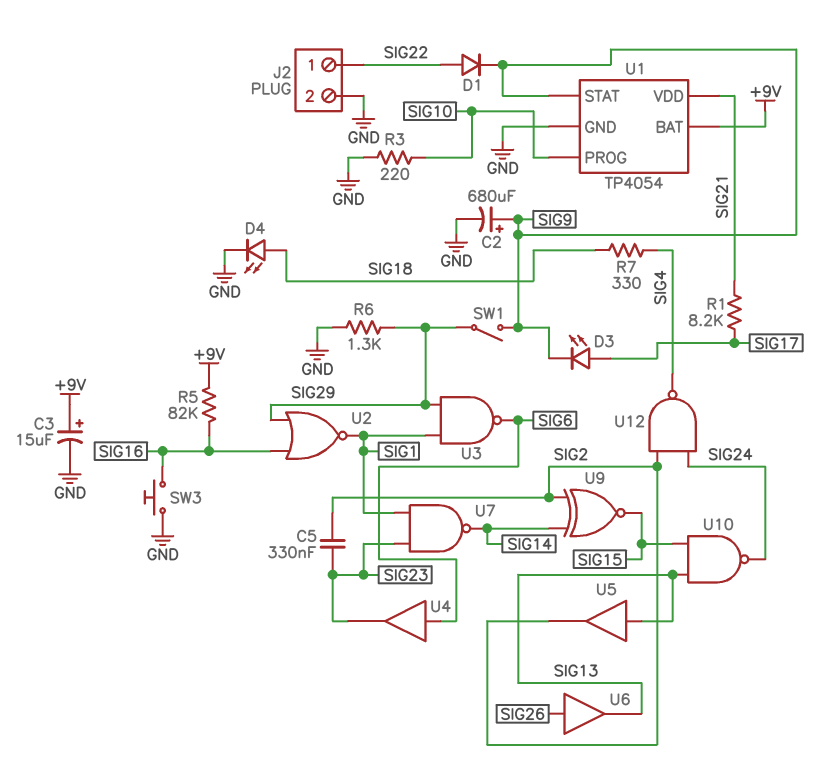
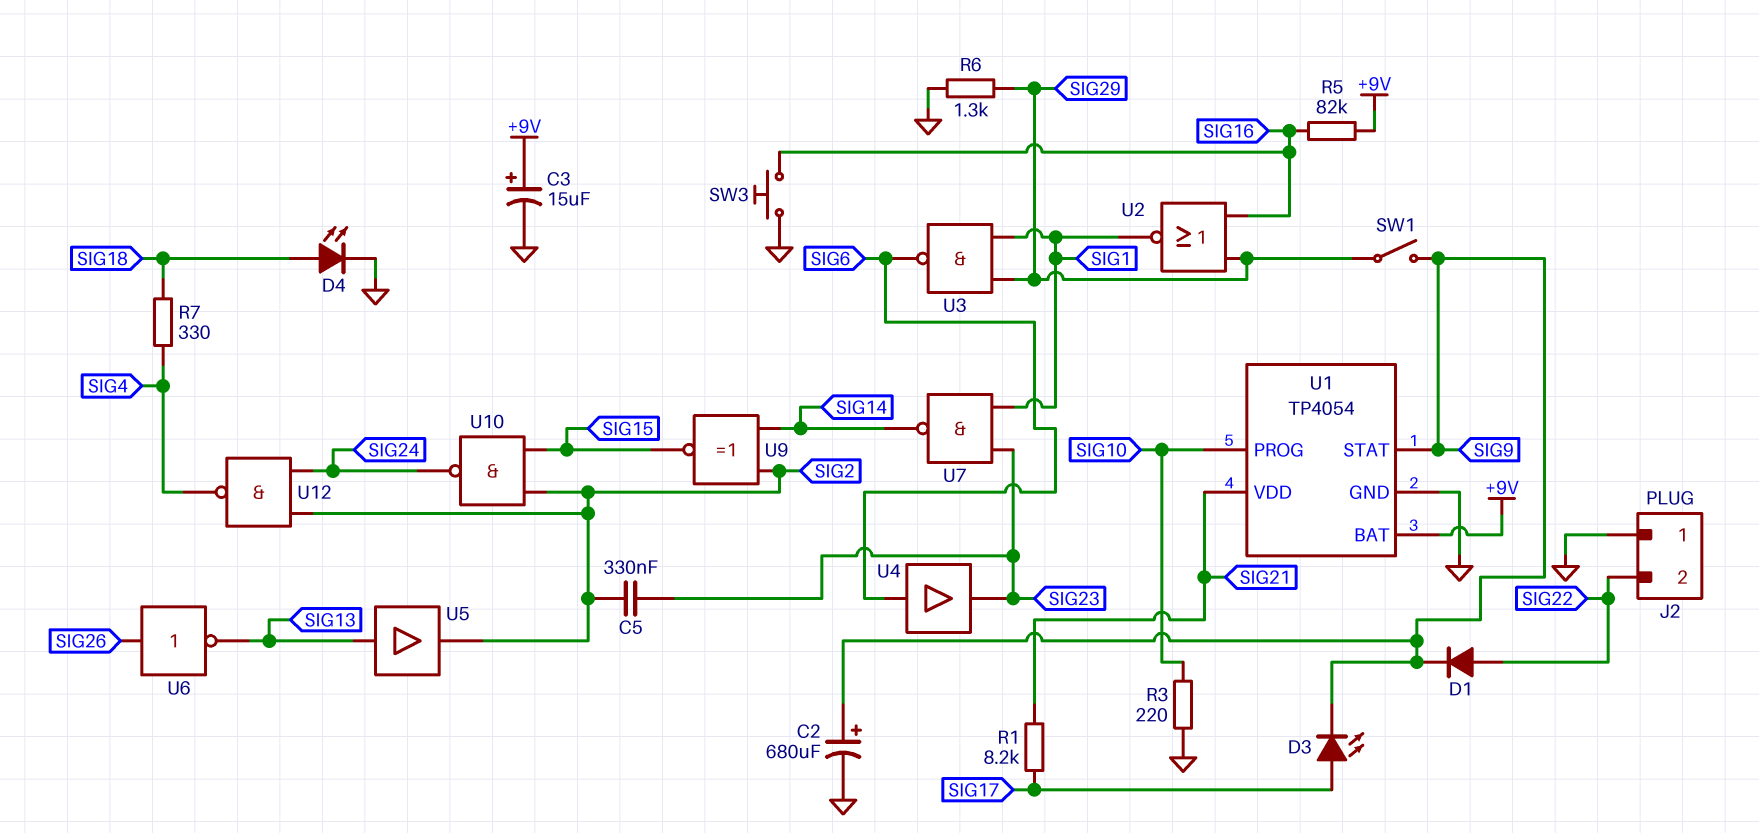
J2 pin 1: SIG22 -> GND
J2 pin 2: GND -> SIG22
U6: buffer (in SIG26, out SIG13) -> NOT (in SIG26, out SIG13)
U10: NAND (in SIG13, in SIG15, out SIG24) -> NAND (in SIG2, in SIG15, out SIG24)

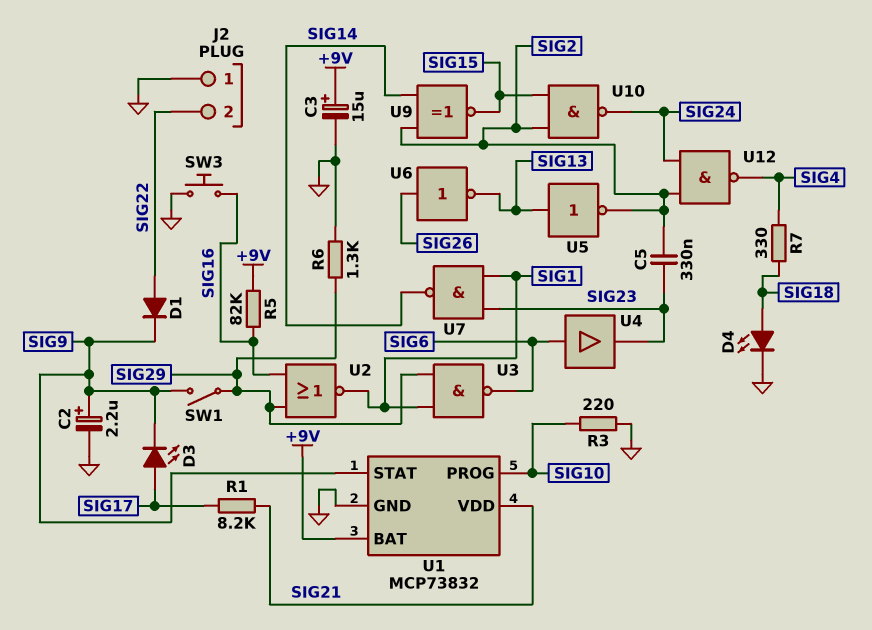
C2: 680uF (plus SIG9, minus GND) -> 2.2uF (plus SIG9, minus GND)
U1: TP4054 -> MCP73832
U5: buffer (in SIG13, out SIG2) -> NOT (in SIG13, out SIG2)

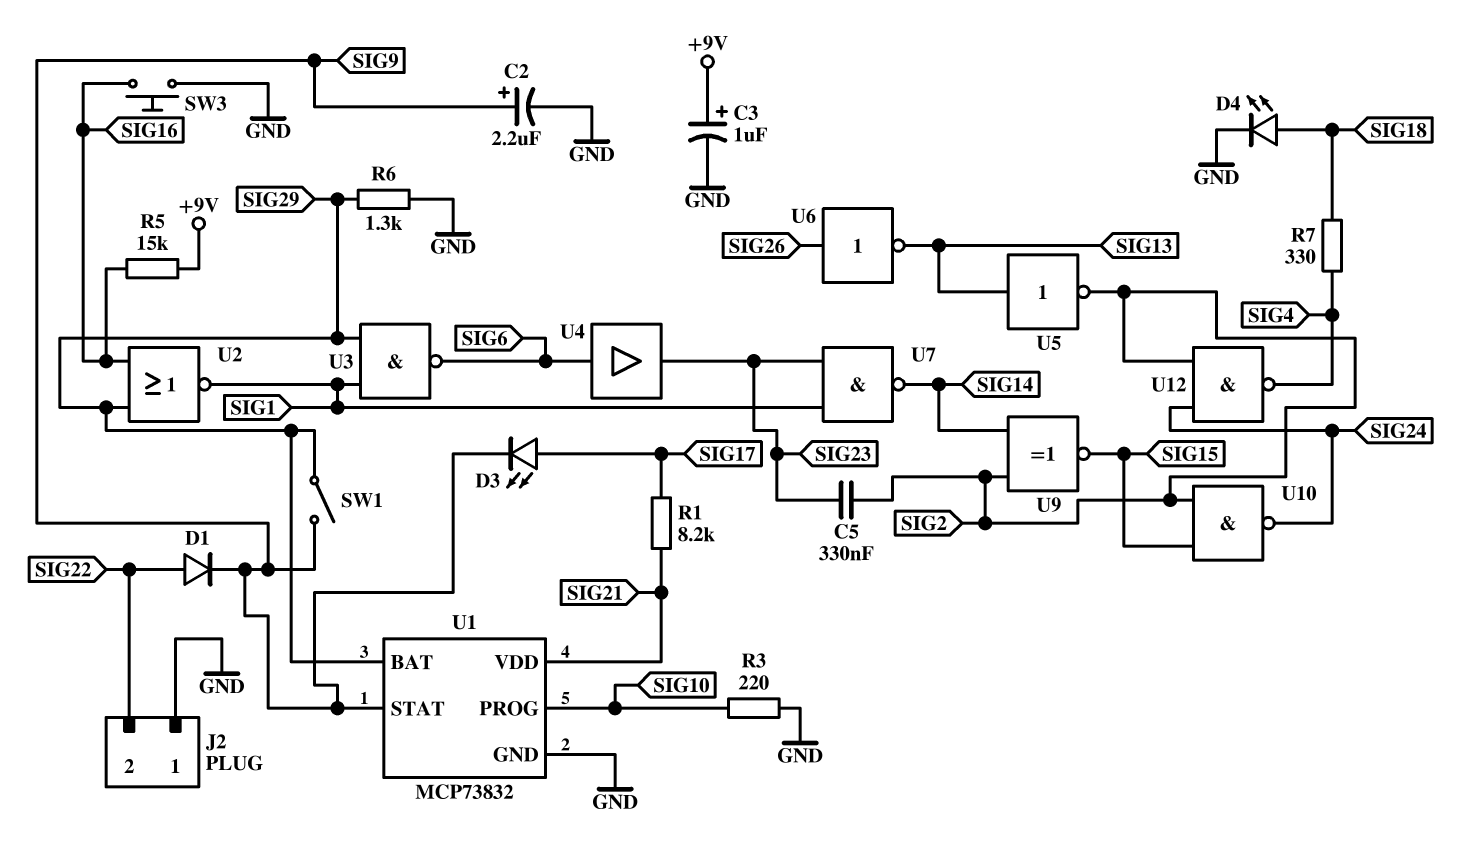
C3: 15uF (plus +9V, minus GND) -> 1uF (plus +9V, minus GND)
R5: 82k (+9V, SIG16) -> 15k (+9V, SIG16)
U1 pin BAT: +9V -> SIG29

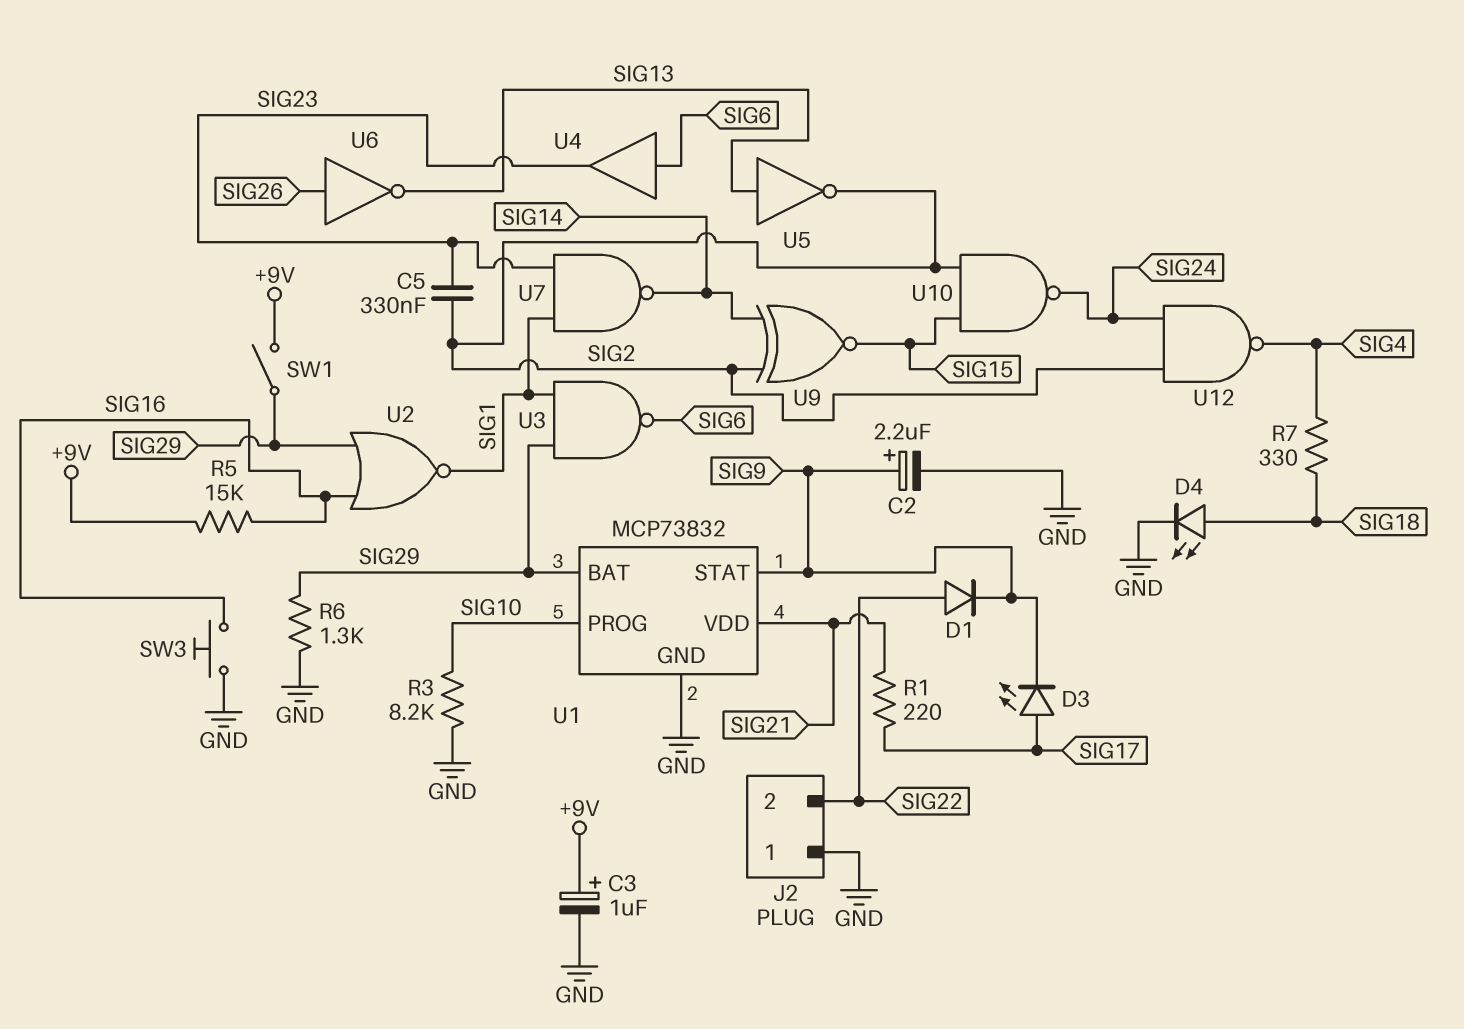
R1: 8.2k (SIG17, SIG21) -> 220 (SIG17, SIG21)
R3: 220 (GND, SIG10) -> 8.2k (GND, SIG10)
SW1: switch (SIG9, SIG29) -> switch (+9V, SIG29)

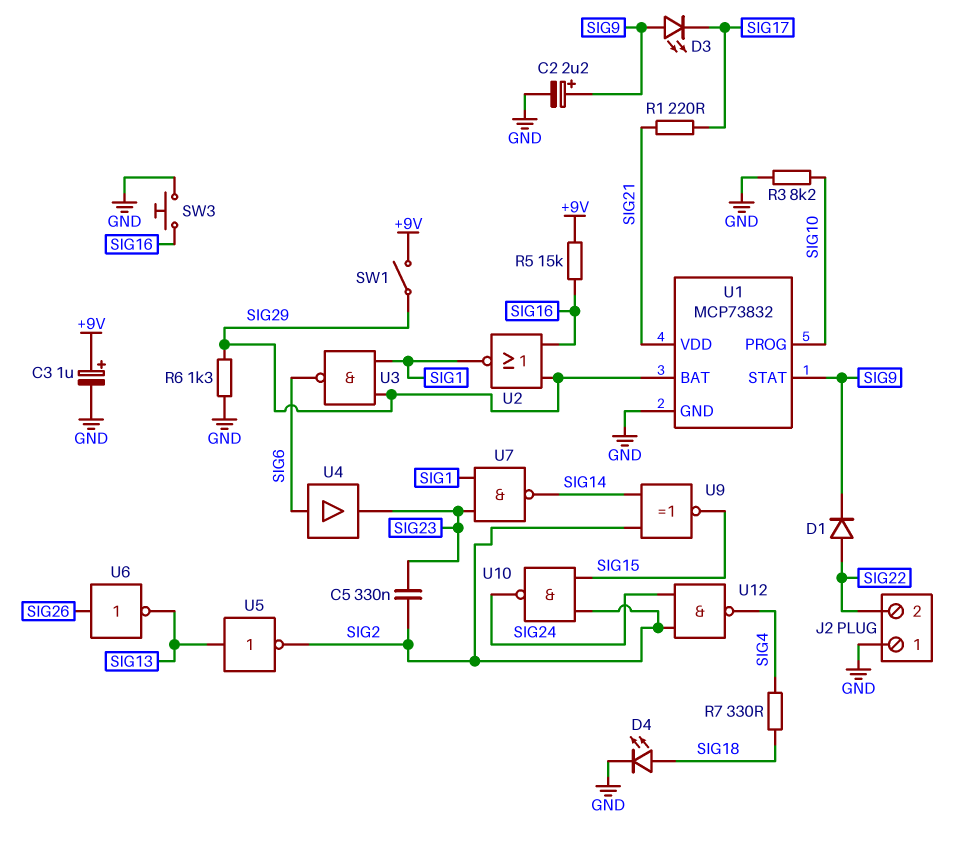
D3: LED (A SIG17, K SIG9) -> LED (A SIG9, K SIG17)

